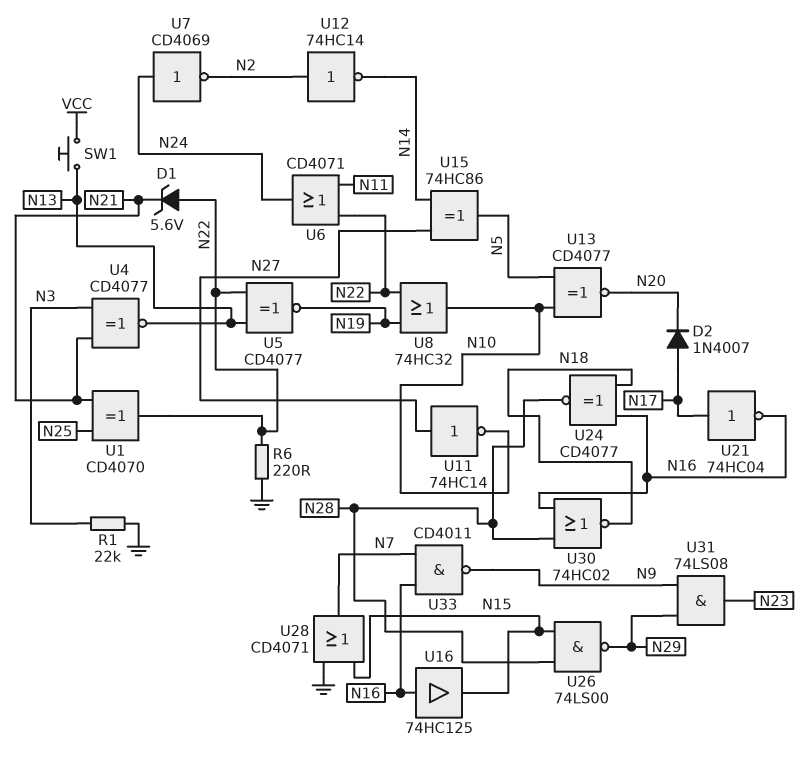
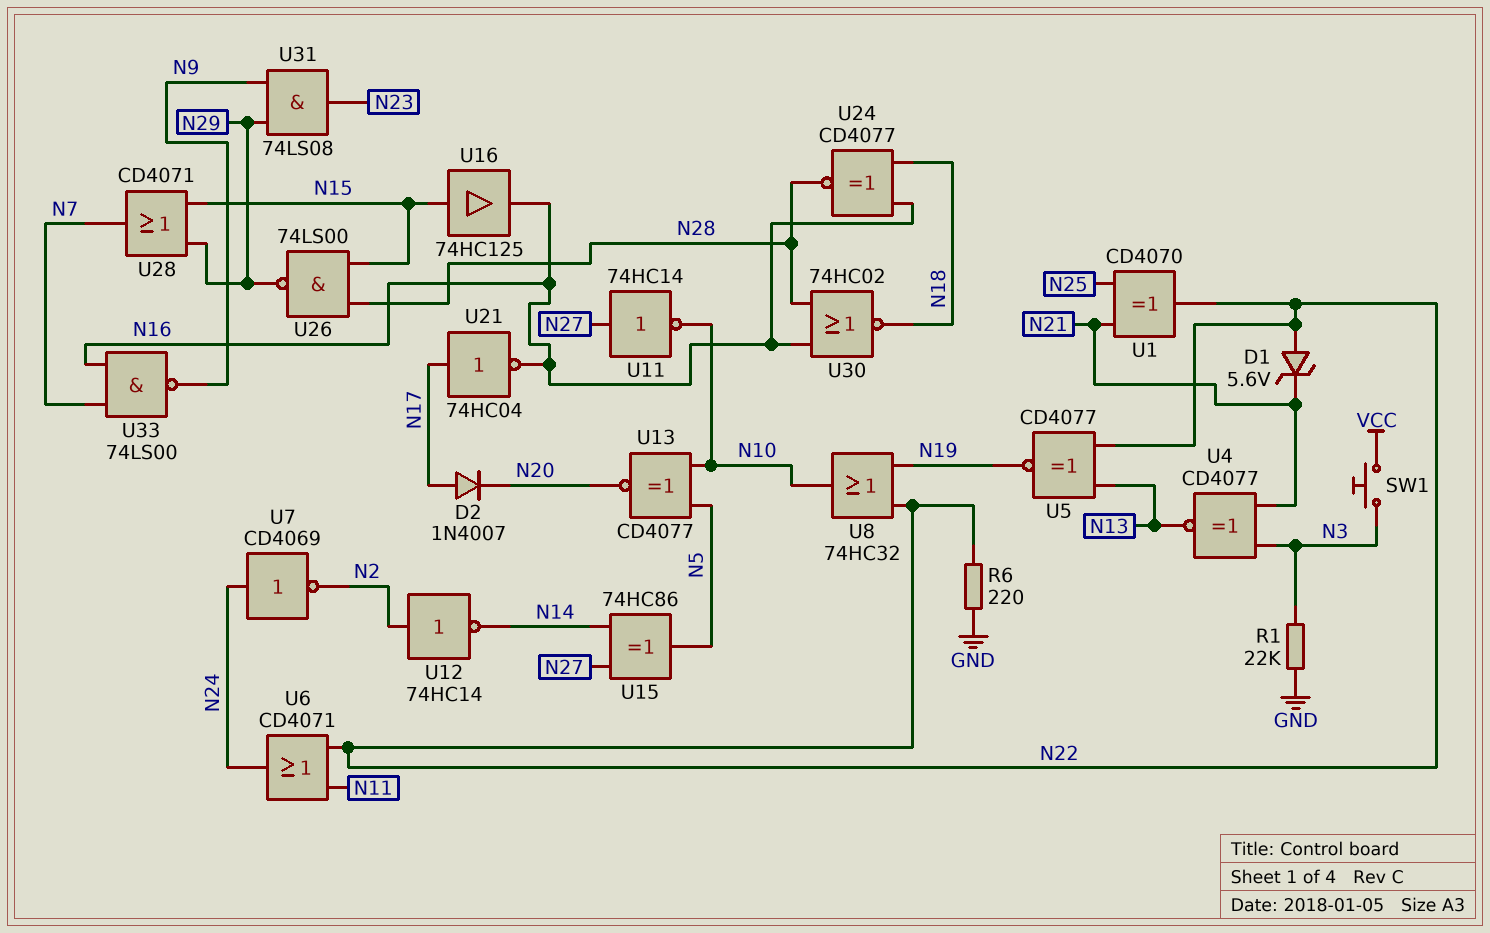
SW1: button (N13, VCC) -> button (N3, VCC)
U16: buffer 74HC125 (in N16, out N15) -> buffer 74HC125 (in N15, out N16)
U28: OR CD4071 (in GND, in N15, out N7) -> OR CD4071 (in N15, in N29, out N7)
U33: NAND CD4011 (in N7, in N16, out N9) -> NAND 74LS00 (in N7, in N16, out N9)

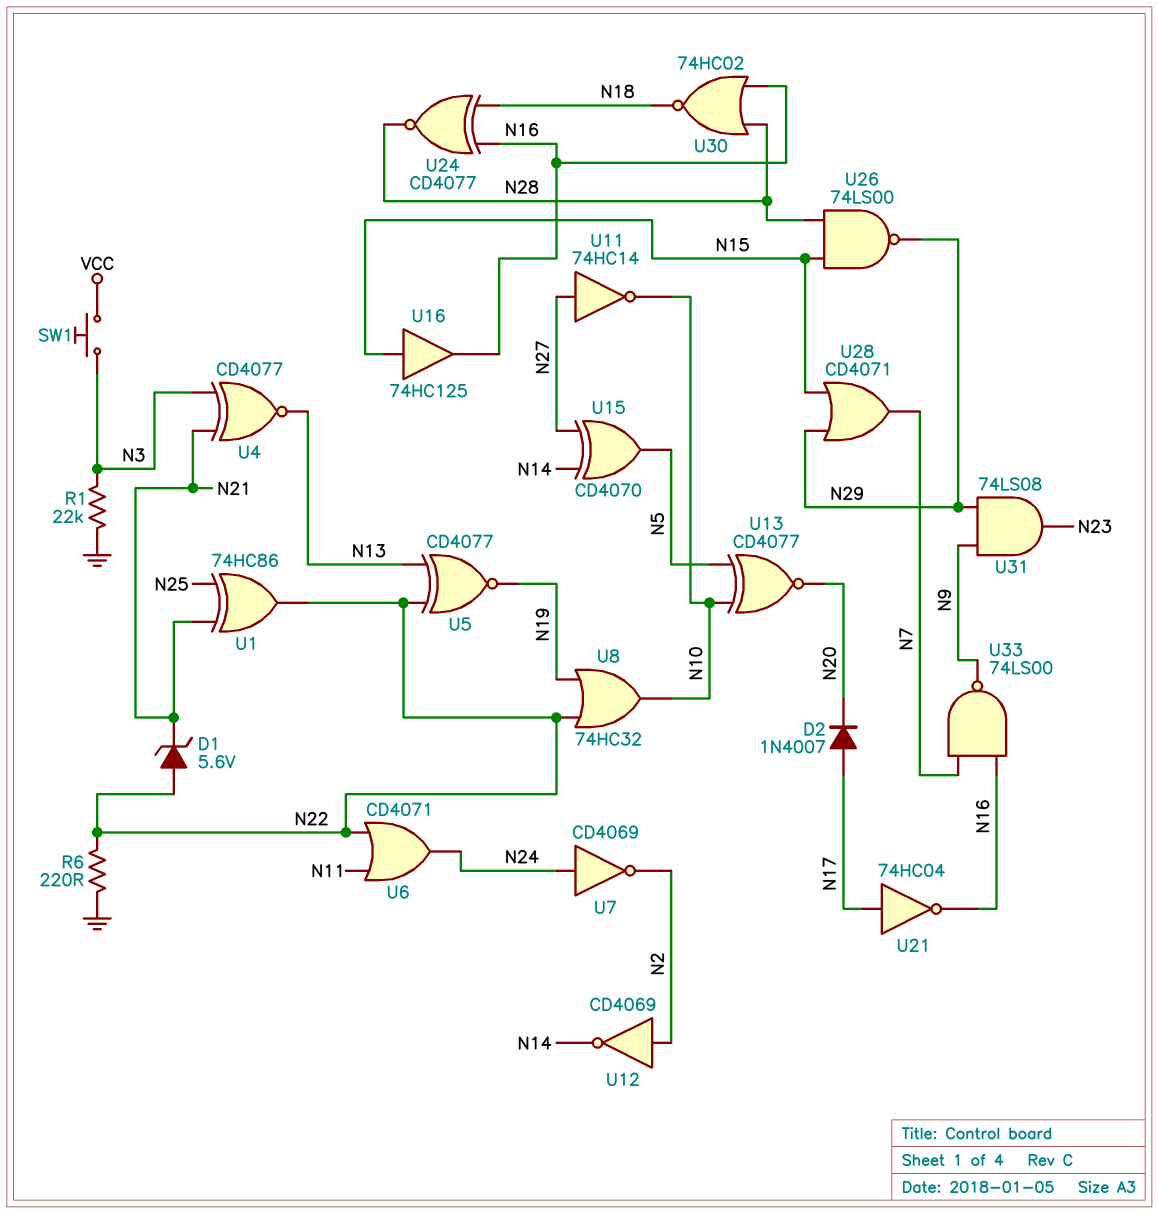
U1: XOR CD4070 (in N21, in N25, out N22) -> XOR 74HC86 (in N21, in N25, out N22)
U12: NOT 74HC14 (in N2, out N14) -> NOT CD4069 (in N2, out N14)
U15: XOR 74HC86 (in N14, in N27, out N5) -> XOR CD4070 (in N14, in N27, out N5)

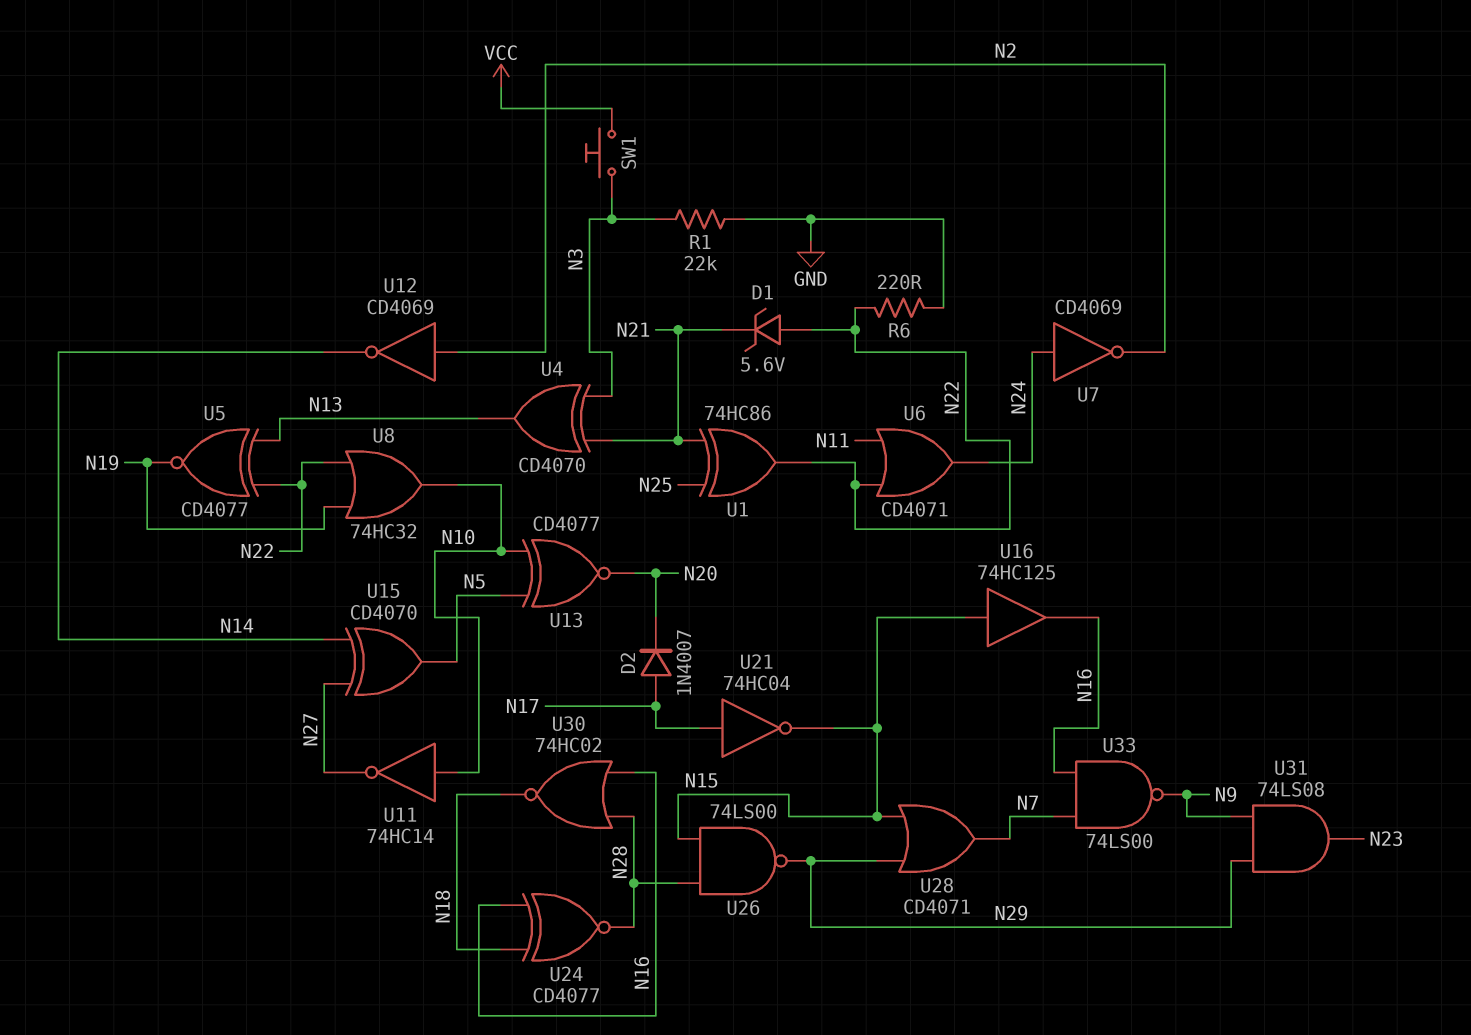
U4: XNOR CD4077 (in N3, in N21, out N13) -> XOR CD4070 (in N3, in N21, out N13)
U11: NOT 74HC14 (in N27, out N10) -> NOT 74HC14 (in N10, out N27)
U21: NOT 74HC04 (in N17, out N16) -> NOT 74HC04 (in N17, out N15)

